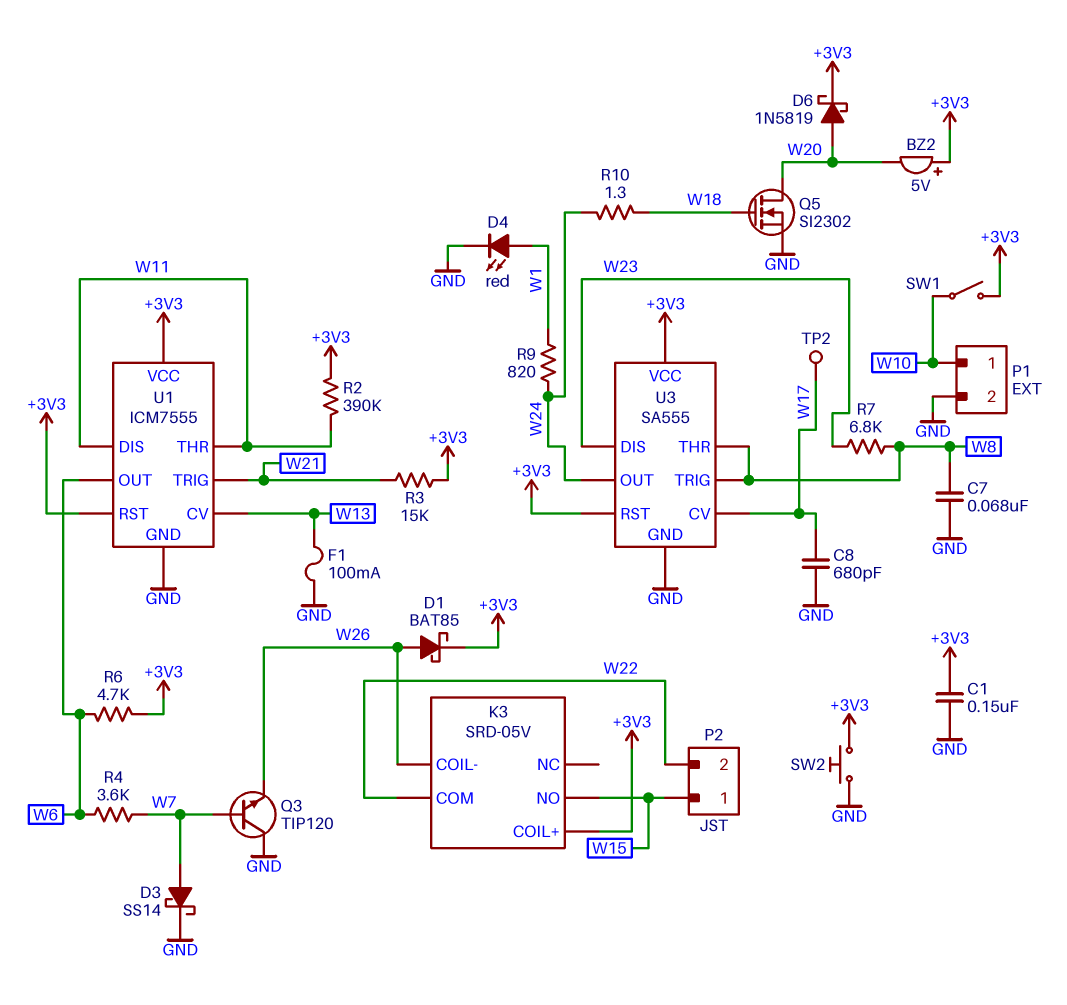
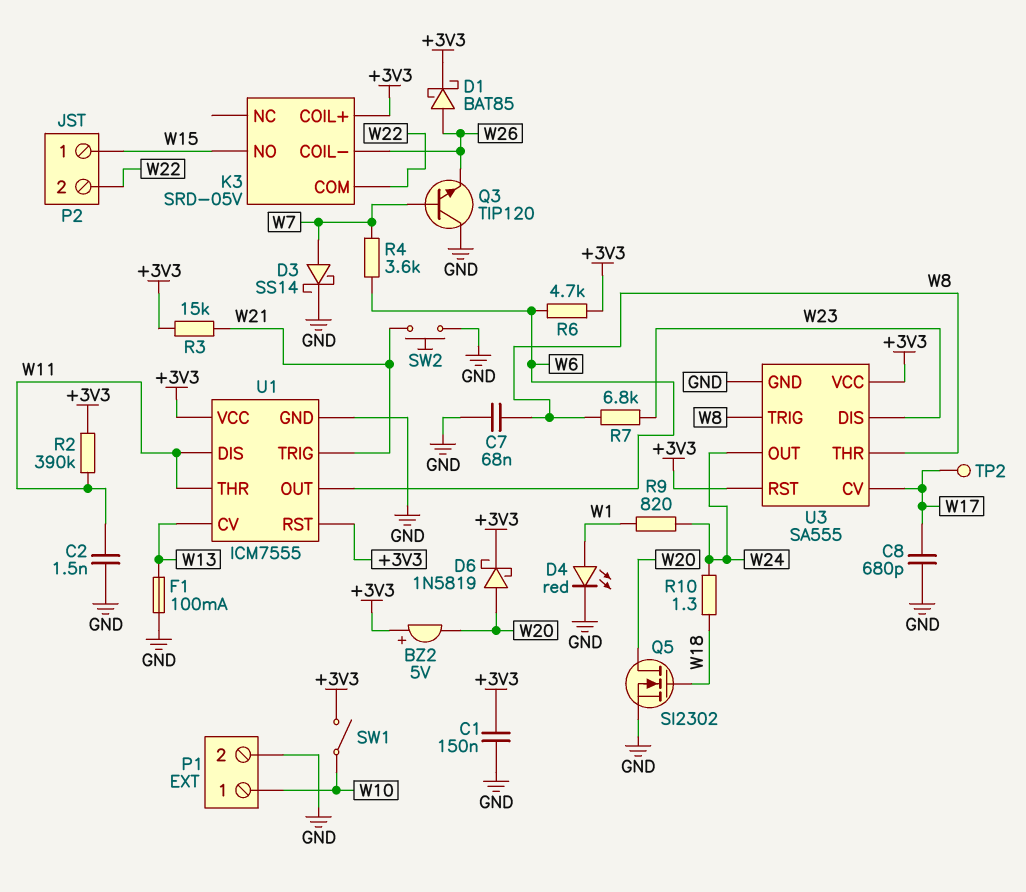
C2: none -> 1.5nF (GND, W11)
SW2: button (+3V3, GND) -> button (GND, W21)

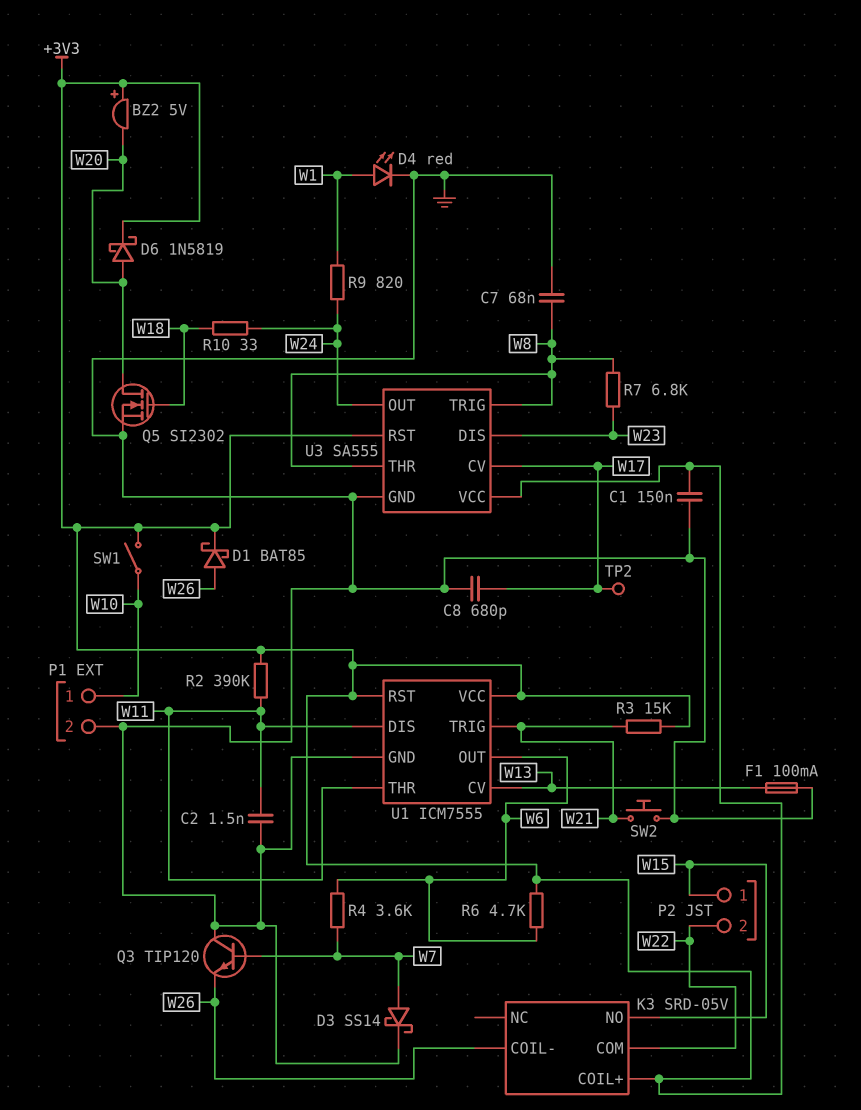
R10: 1.3 (W18, W24) -> 33 (W18, W24)

